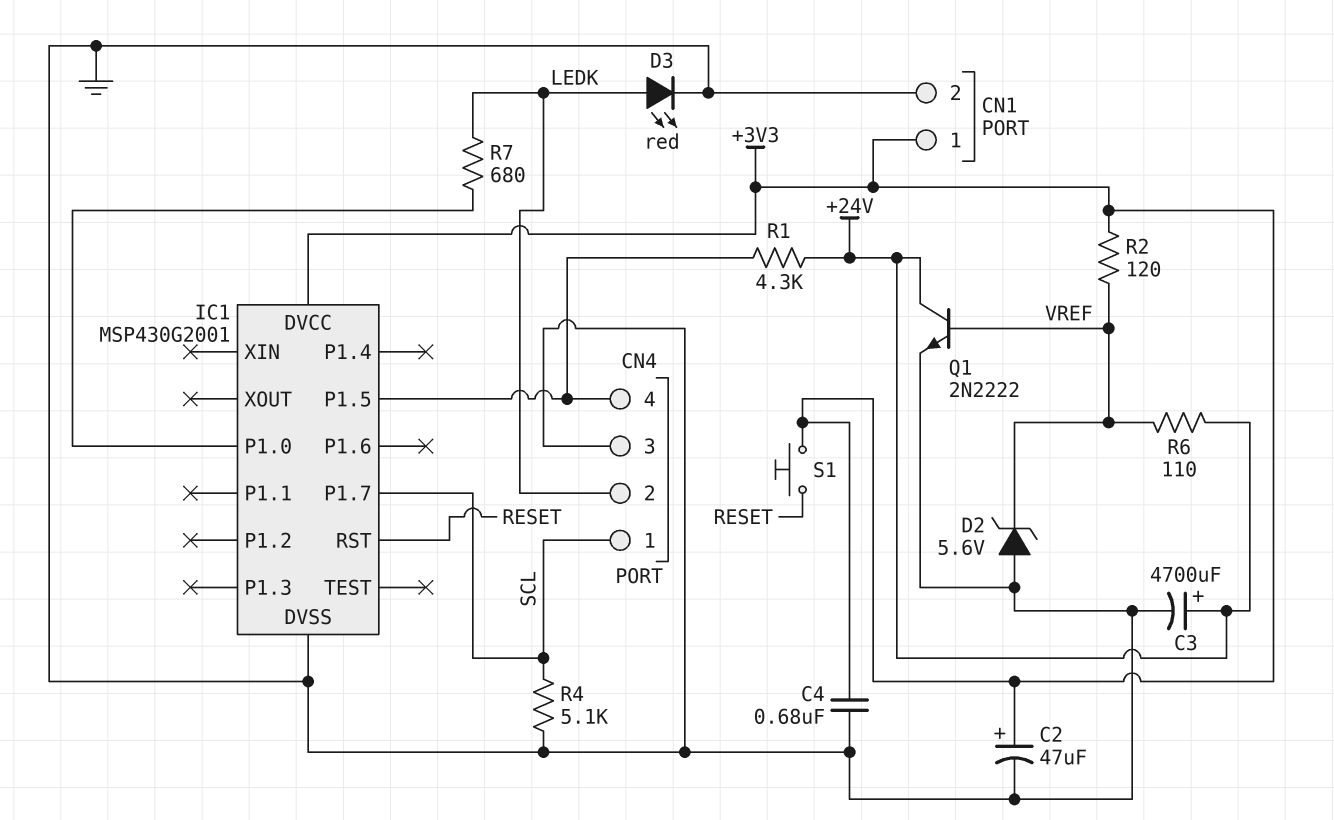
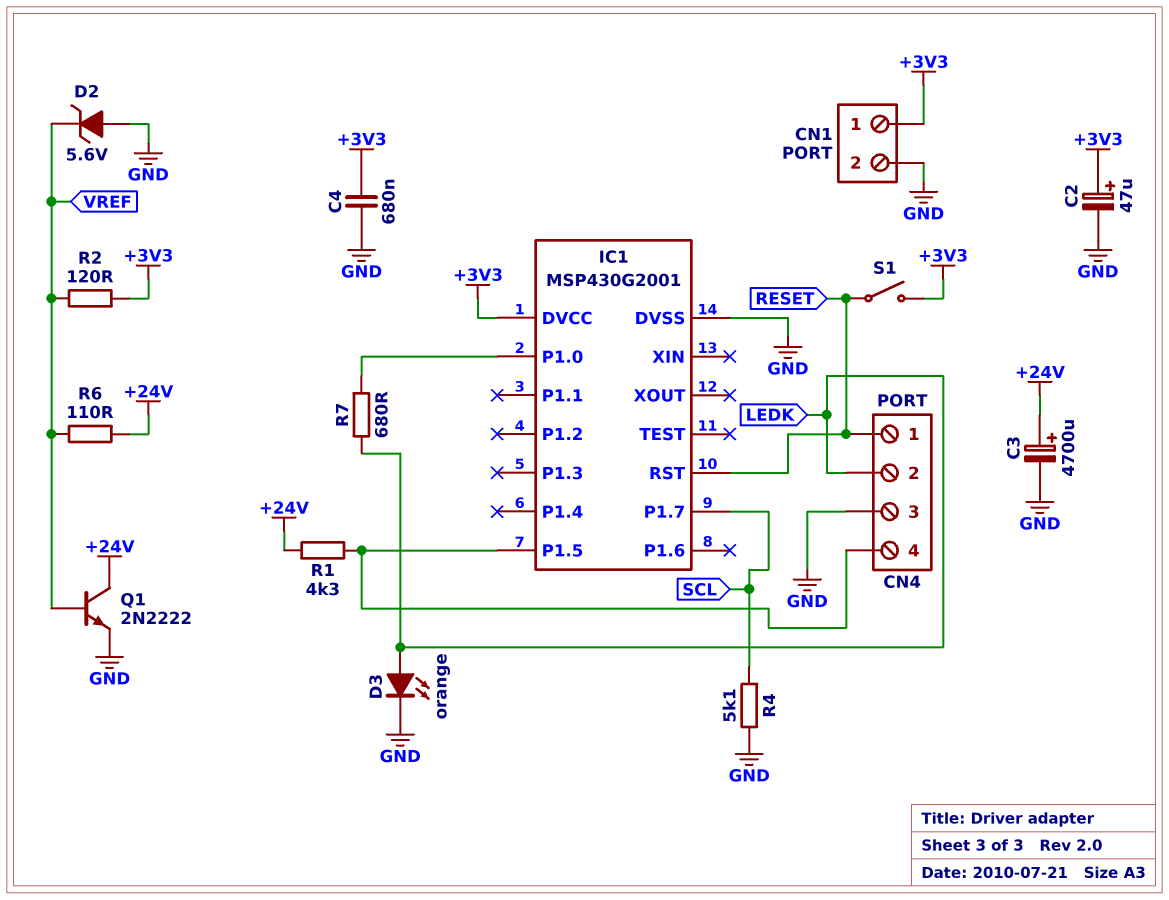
CN4 pin 1: SCL -> RESET
D3: LED red (A LEDK, K GND) -> LED orange (A LEDK, K GND)
S1: button (+3V3, RESET) -> switch (+3V3, RESET)

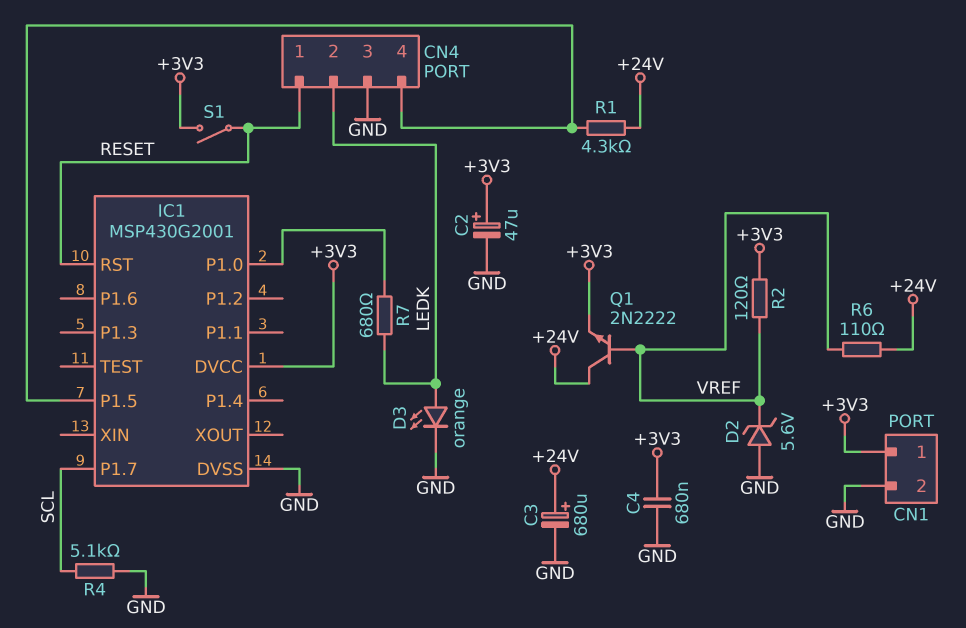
C3: 4700uF (plus +24V, minus GND) -> 680uF (plus +24V, minus GND)
Q1: NPN 2N2222 (B VREF, C +24V, E GND) -> NPN 2N2222 (B VREF, C +24V, E +3V3)

